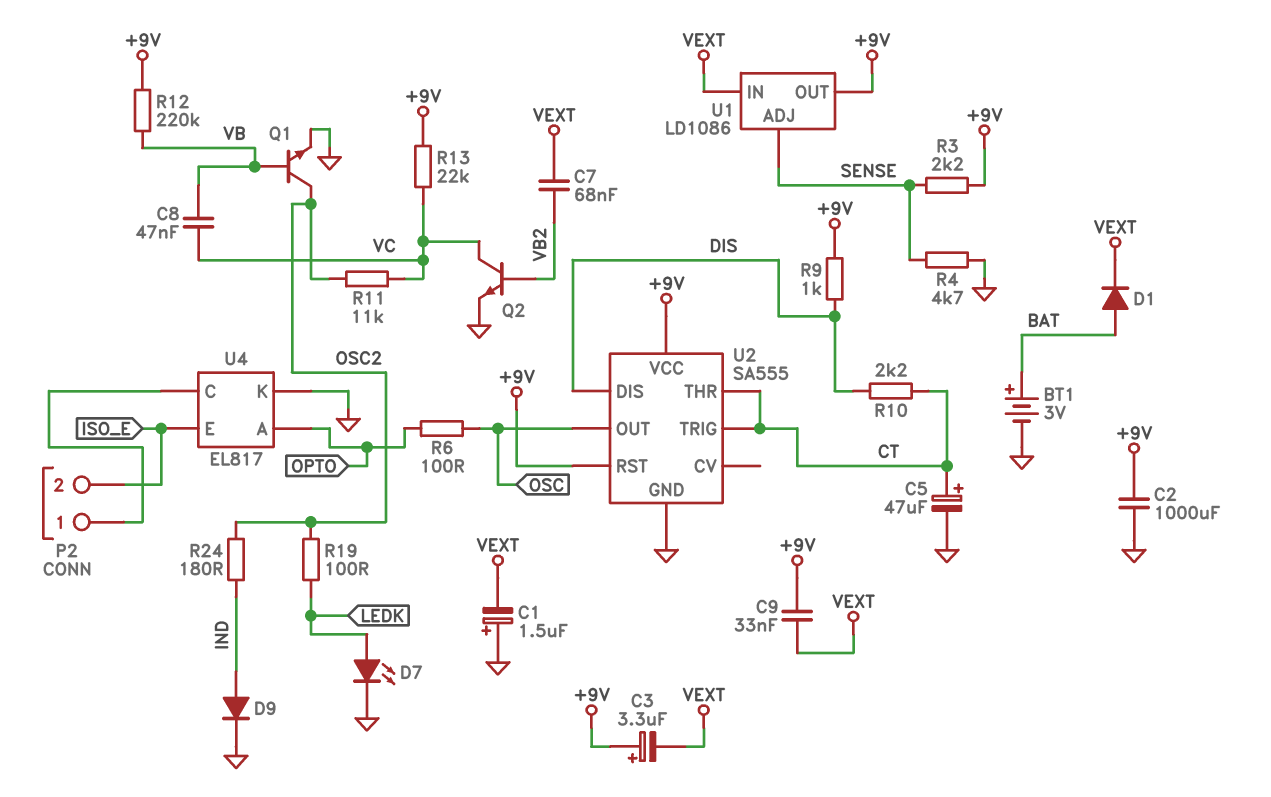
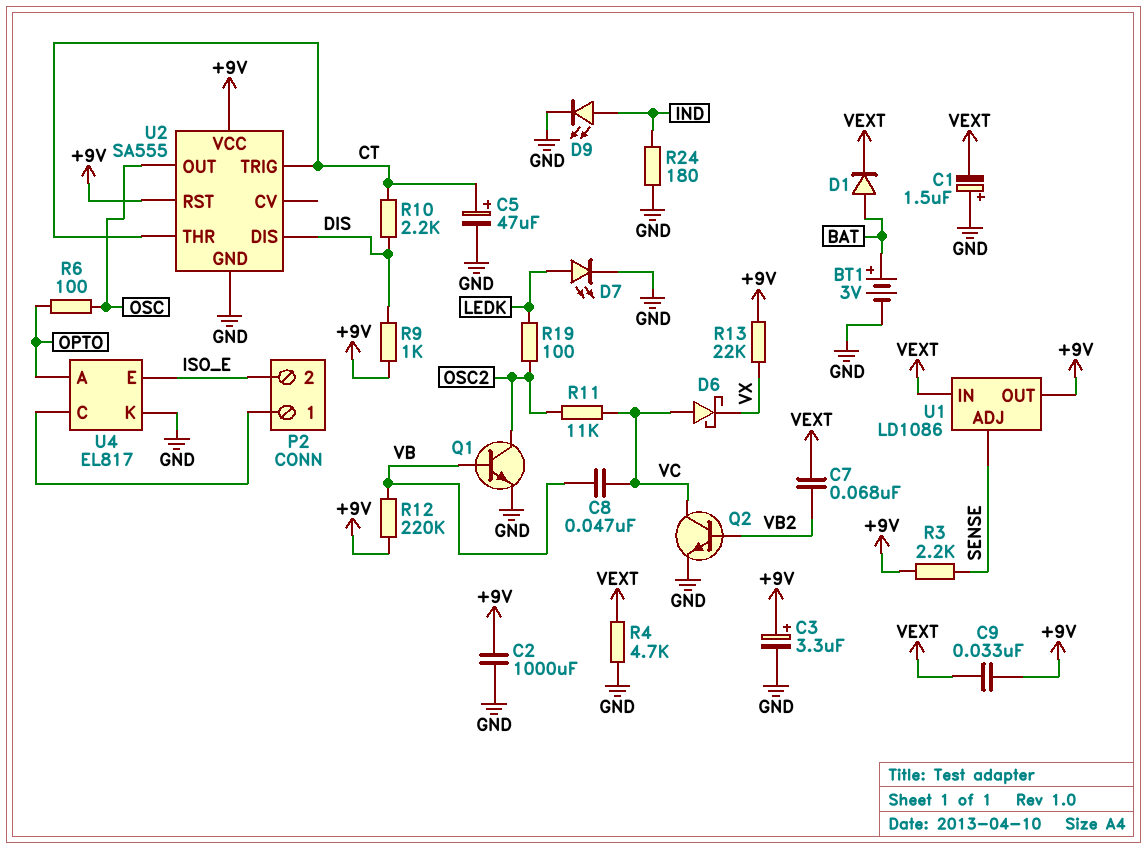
C3: 3.3uF (plus +9V, minus VEXT) -> 3.3uF (plus +9V, minus GND)
D6: none -> schottky (A VC, K VX)
D9: diode (A IND, K GND) -> LED (A IND, K GND)
R4: 4.7k (GND, SENSE) -> 4.7k (GND, VEXT)
R13: 22k (+9V, VC) -> 22k (+9V, VX)
R24: 180 (IND, OSC2) -> 180 (GND, IND)

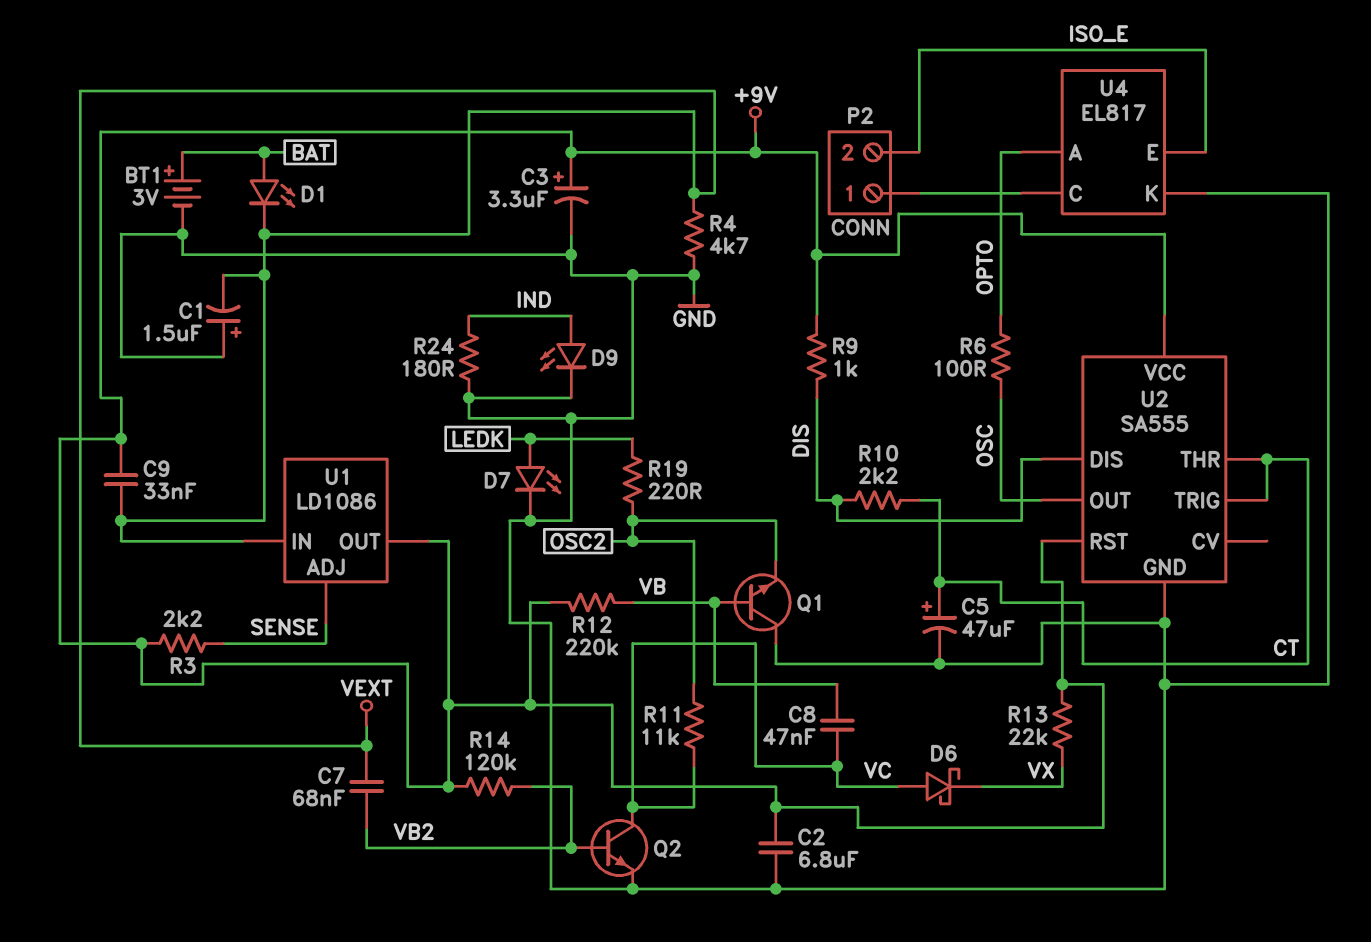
C2: 1000uF (+9V, GND) -> 6.8uF (+9V, GND)
D1: diode (A BAT, K VEXT) -> LED (A BAT, K VEXT)
Q1: NPN (B VB, C OSC2, E GND) -> NPN (B VB, C GND, E OSC2)
R14: none -> 120k (+9V, VB2)
R19: 100 (LEDK, OSC2) -> 220 (LEDK, OSC2)

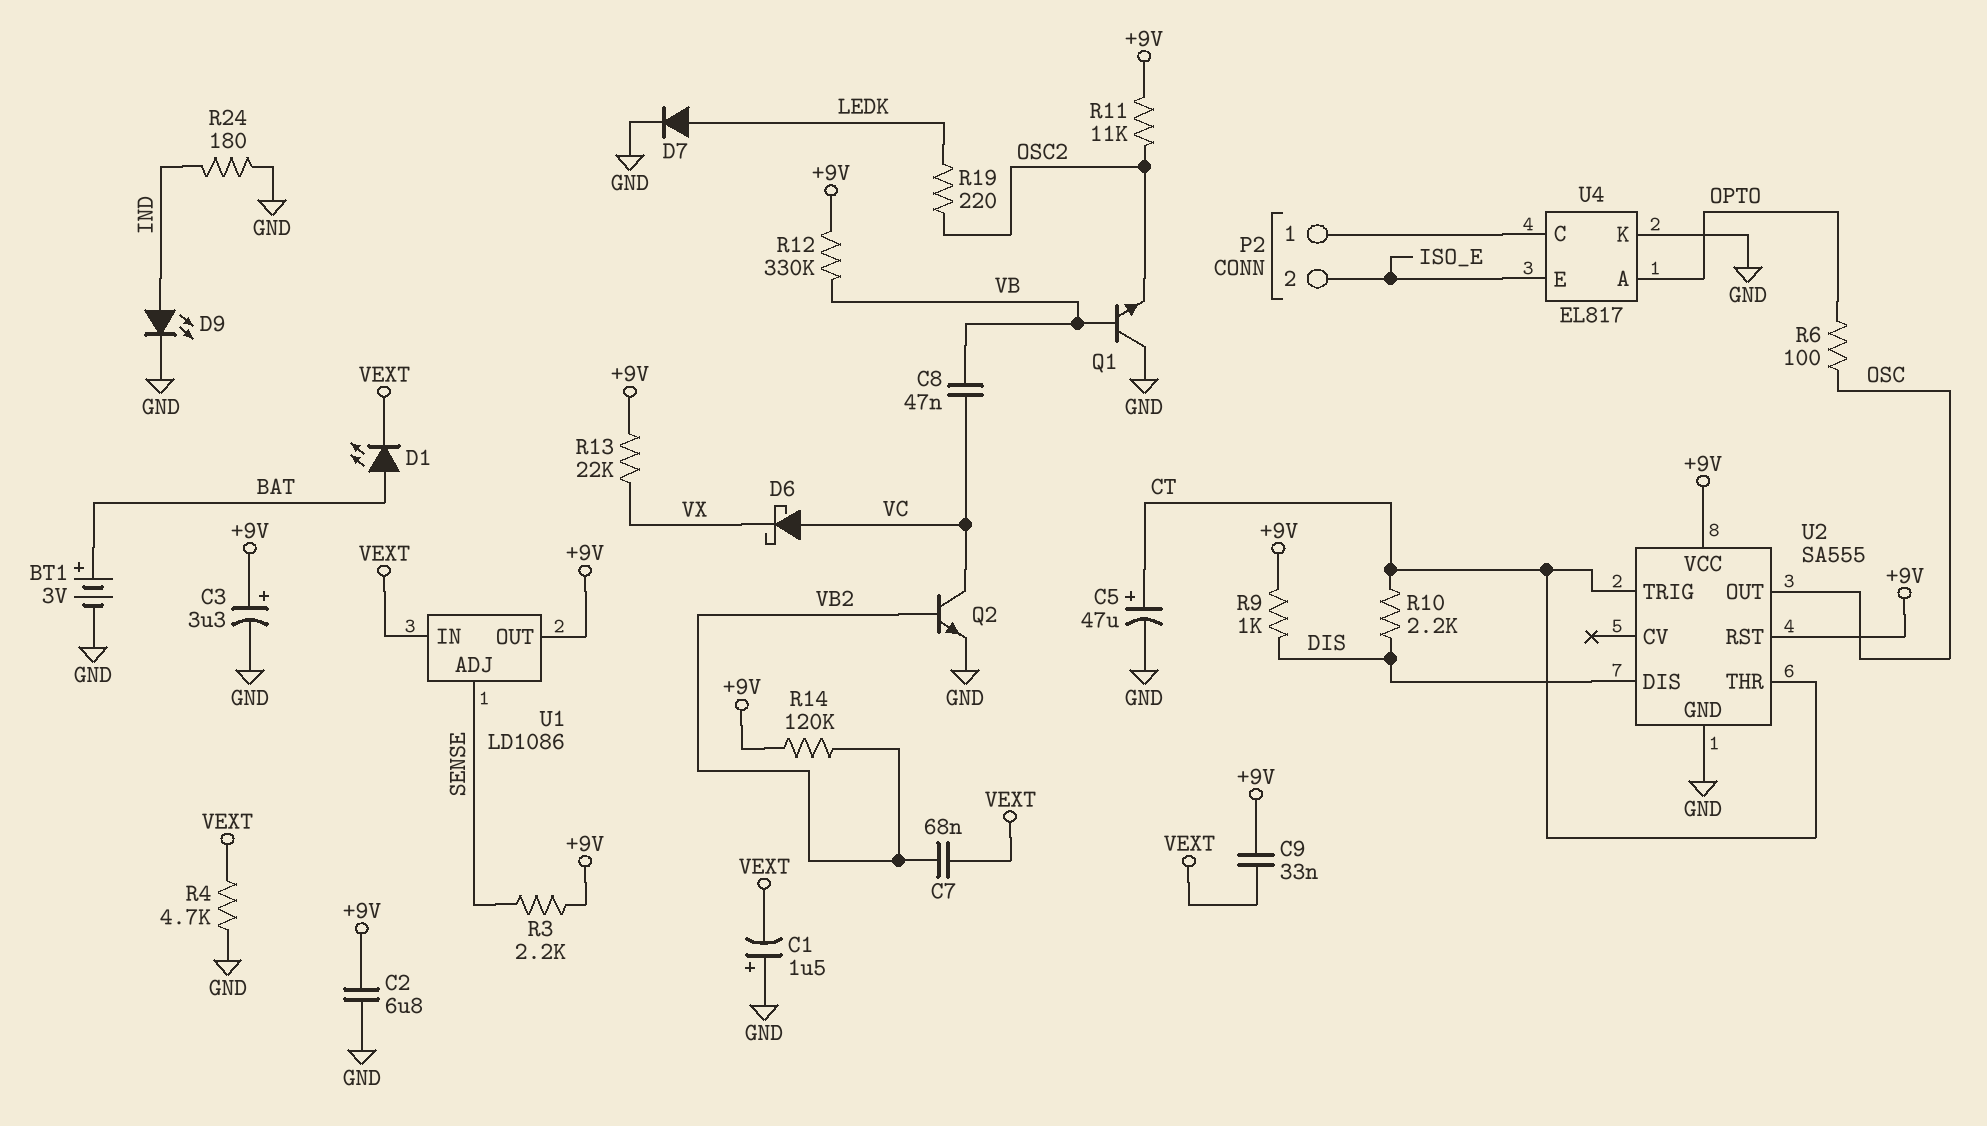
D7: LED (A LEDK, K GND) -> diode (A LEDK, K GND)
R11: 11k (OSC2, VC) -> 11k (+9V, OSC2)
R12: 220k (+9V, VB) -> 330k (+9V, VB)

